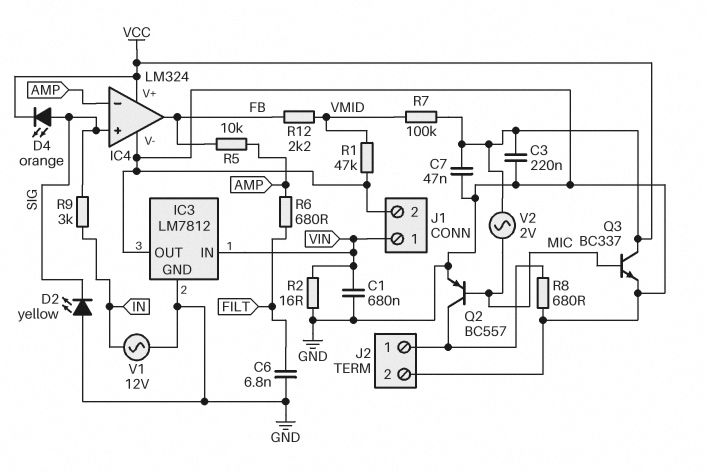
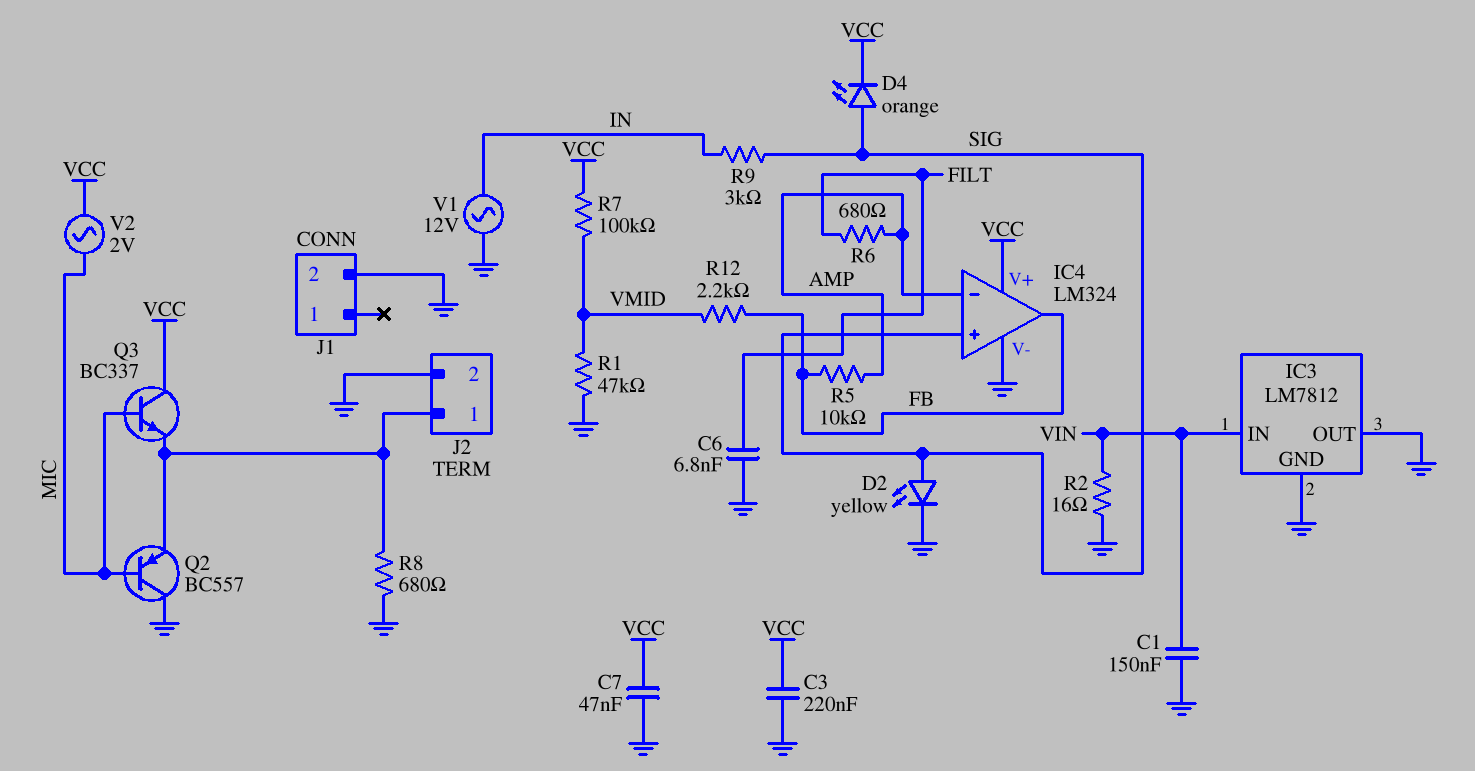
C1: 680nF (GND, VIN) -> 150nF (GND, VIN)
D2: LED yellow (A GND, K SIG) -> LED yellow (A SIG, K GND)
J1 pin 1: VIN -> none
Q2: PNP BC557 (B MIC, C J2/1, E GND) -> PNP BC557 (B MIC, C GND, E J2/1)
Q3: NPN BC337 (B MIC, C VCC, E GND) -> NPN BC337 (B MIC, C VCC, E J2/1)

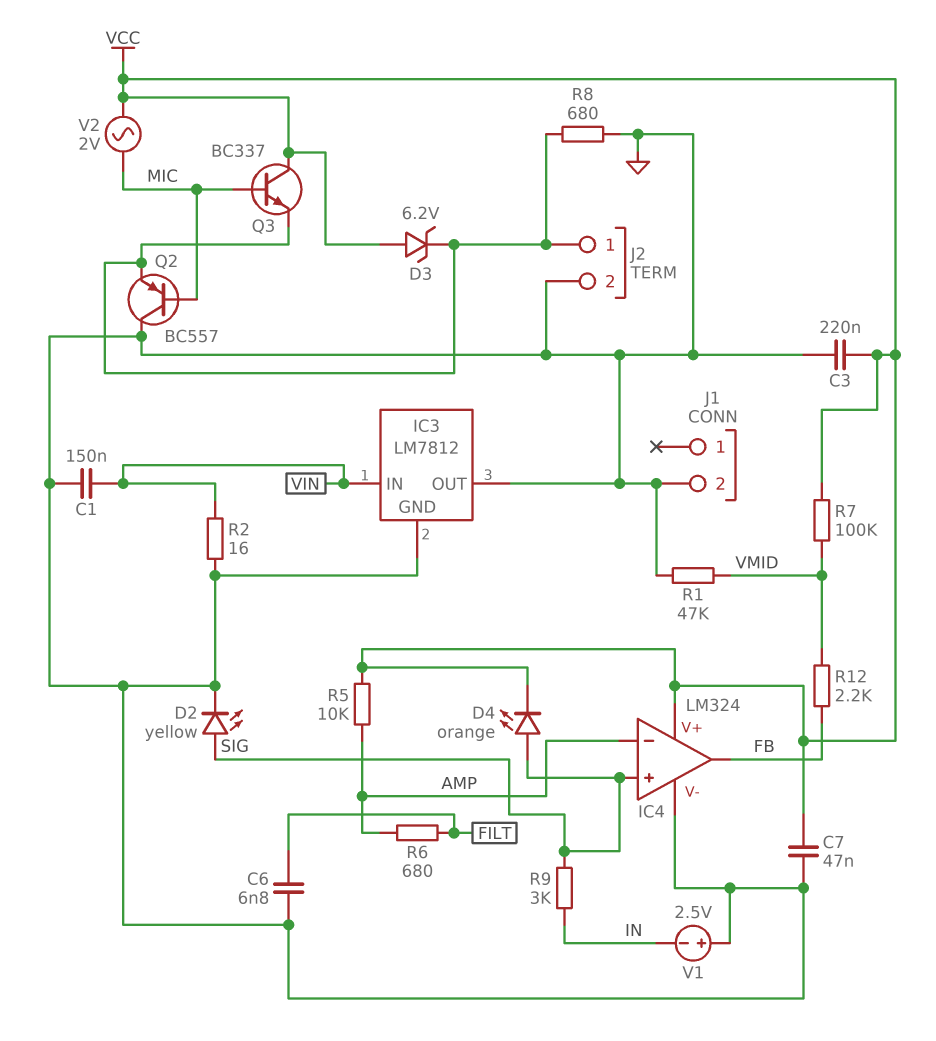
D3: none -> zener 6.2V (A VCC, K J2/1)
R5: 10k (AMP, FB) -> 10k (AMP, VCC)
V1: AC 12V (GND, IN) -> 2.5V (plus GND, minus IN)

